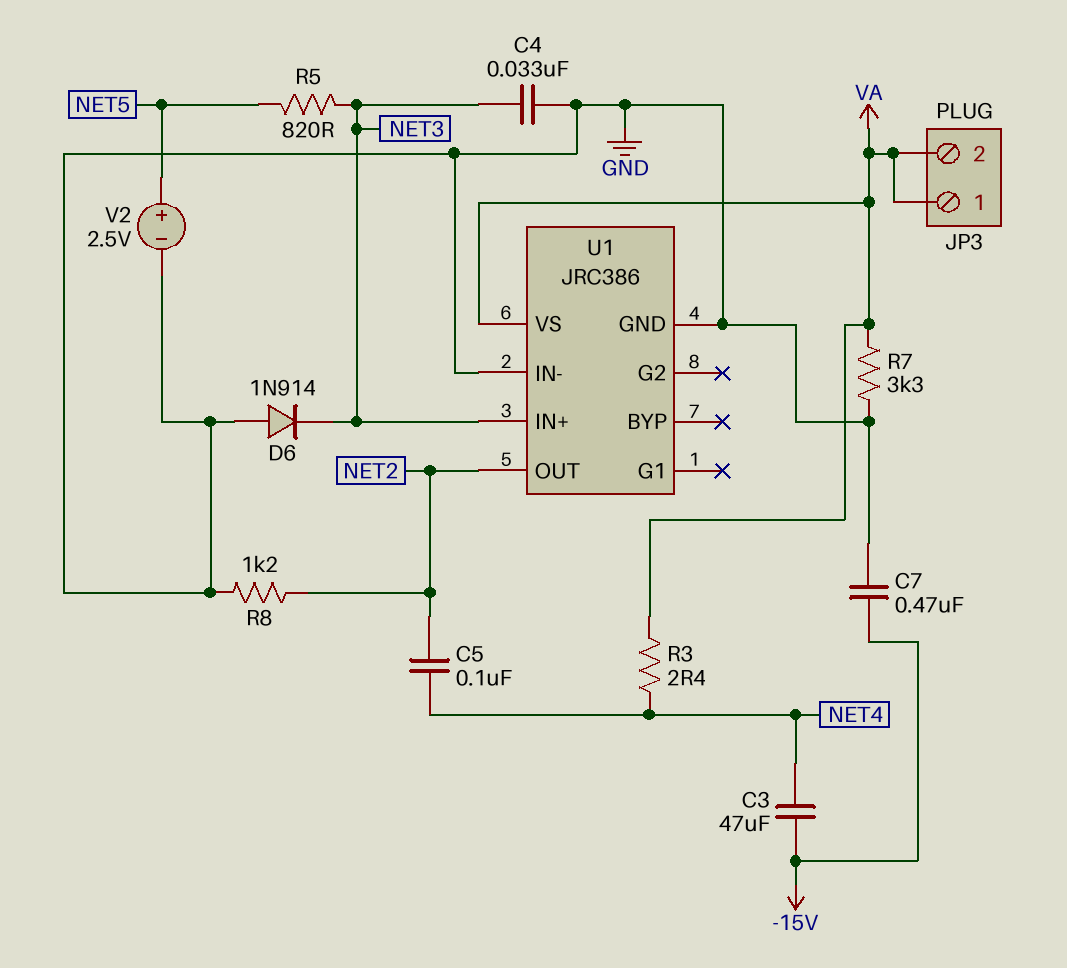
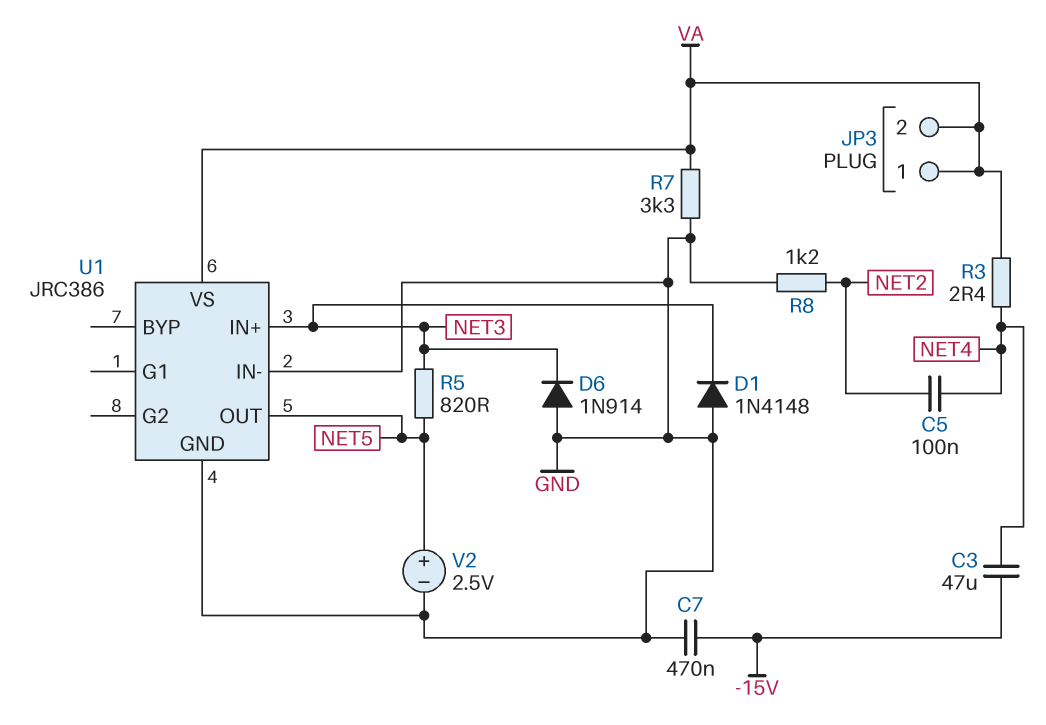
C4: 33nF (GND, NET3) -> none
D1: none -> diode 1N4148 (A GND, K NET3)
U1 pin OUT: NET2 -> NET5

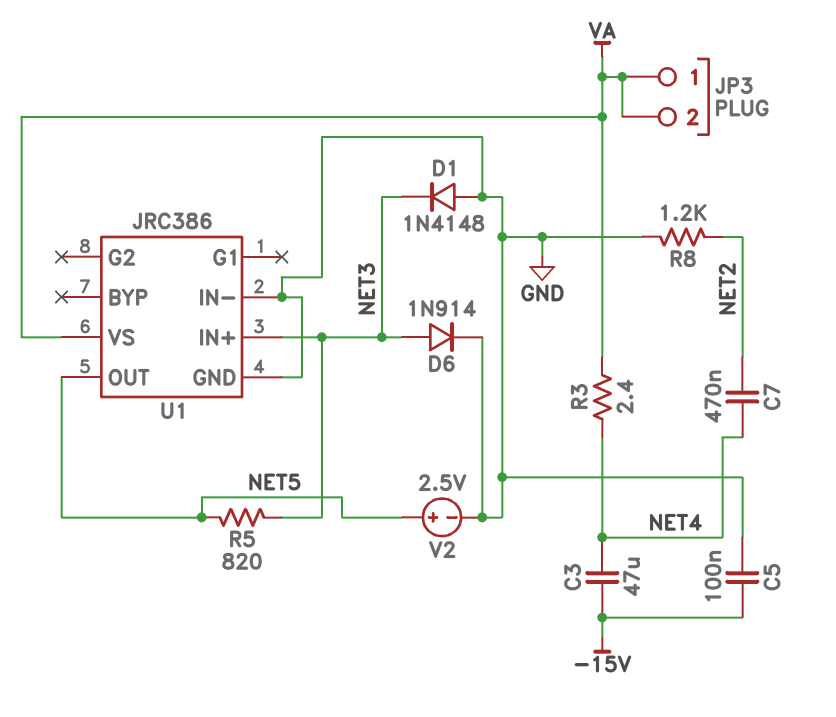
C5: 100nF (NET2, NET4) -> 100nF (-15V, GND)
C7: 470nF (-15V, GND) -> 470nF (NET2, NET4)
D6: diode 1N914 (A GND, K NET3) -> diode 1N914 (A NET3, K GND)
R7: 3.3k (GND, VA) -> none

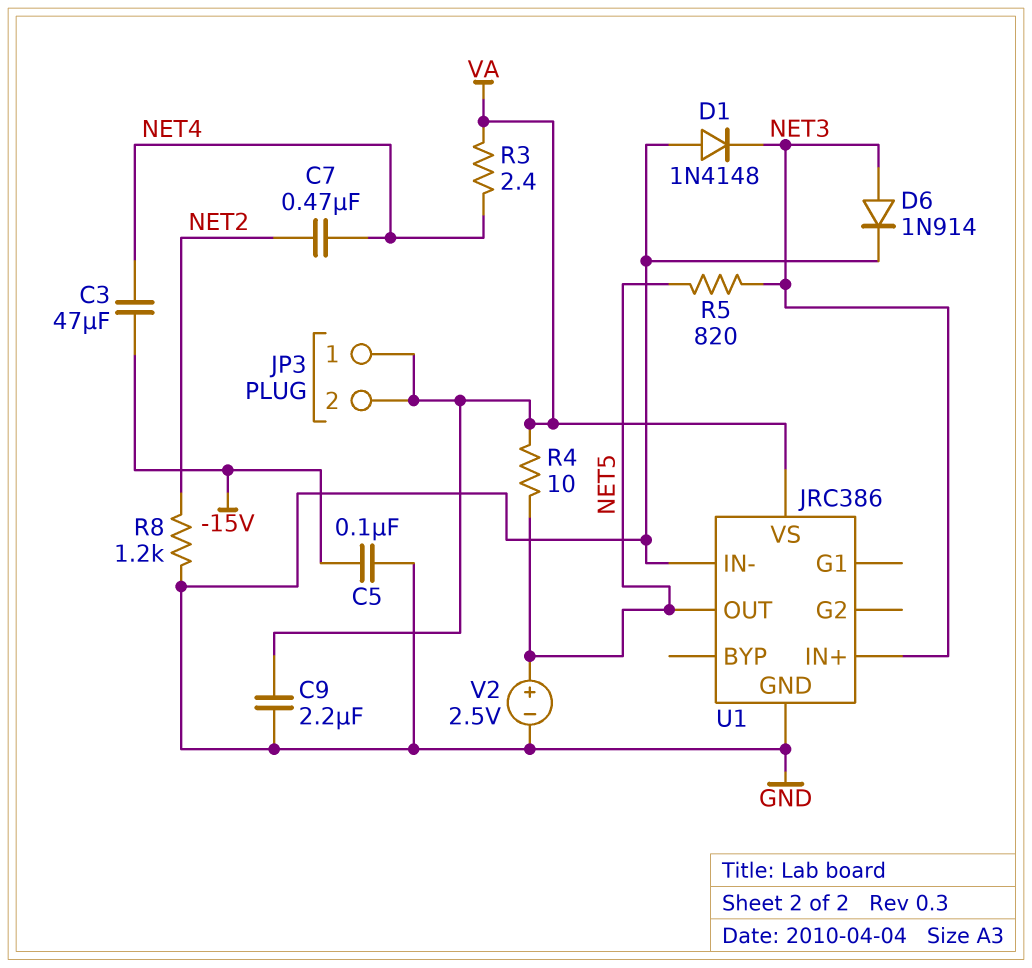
C9: none -> 2.2uF (GND, VA)
R4: none -> 10 (NET5, VA)

